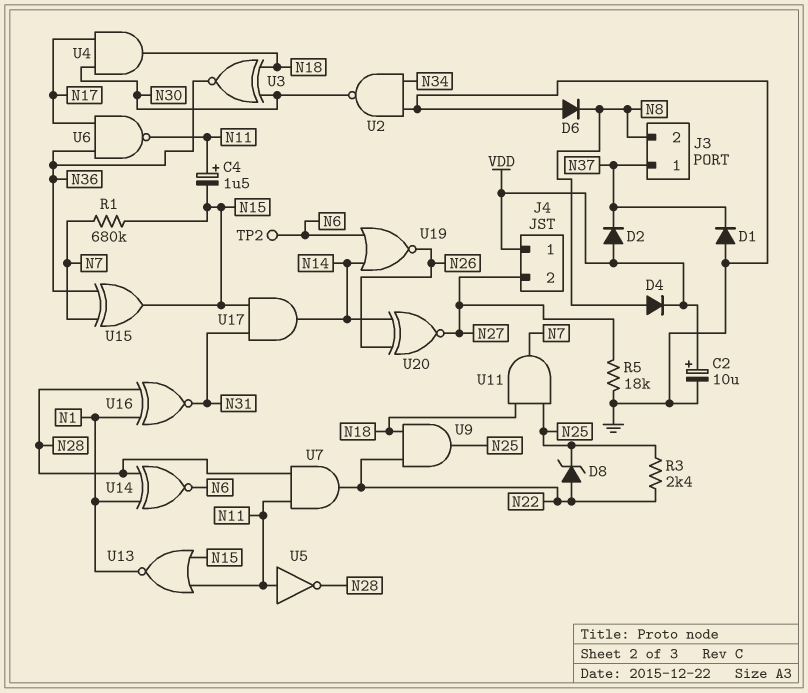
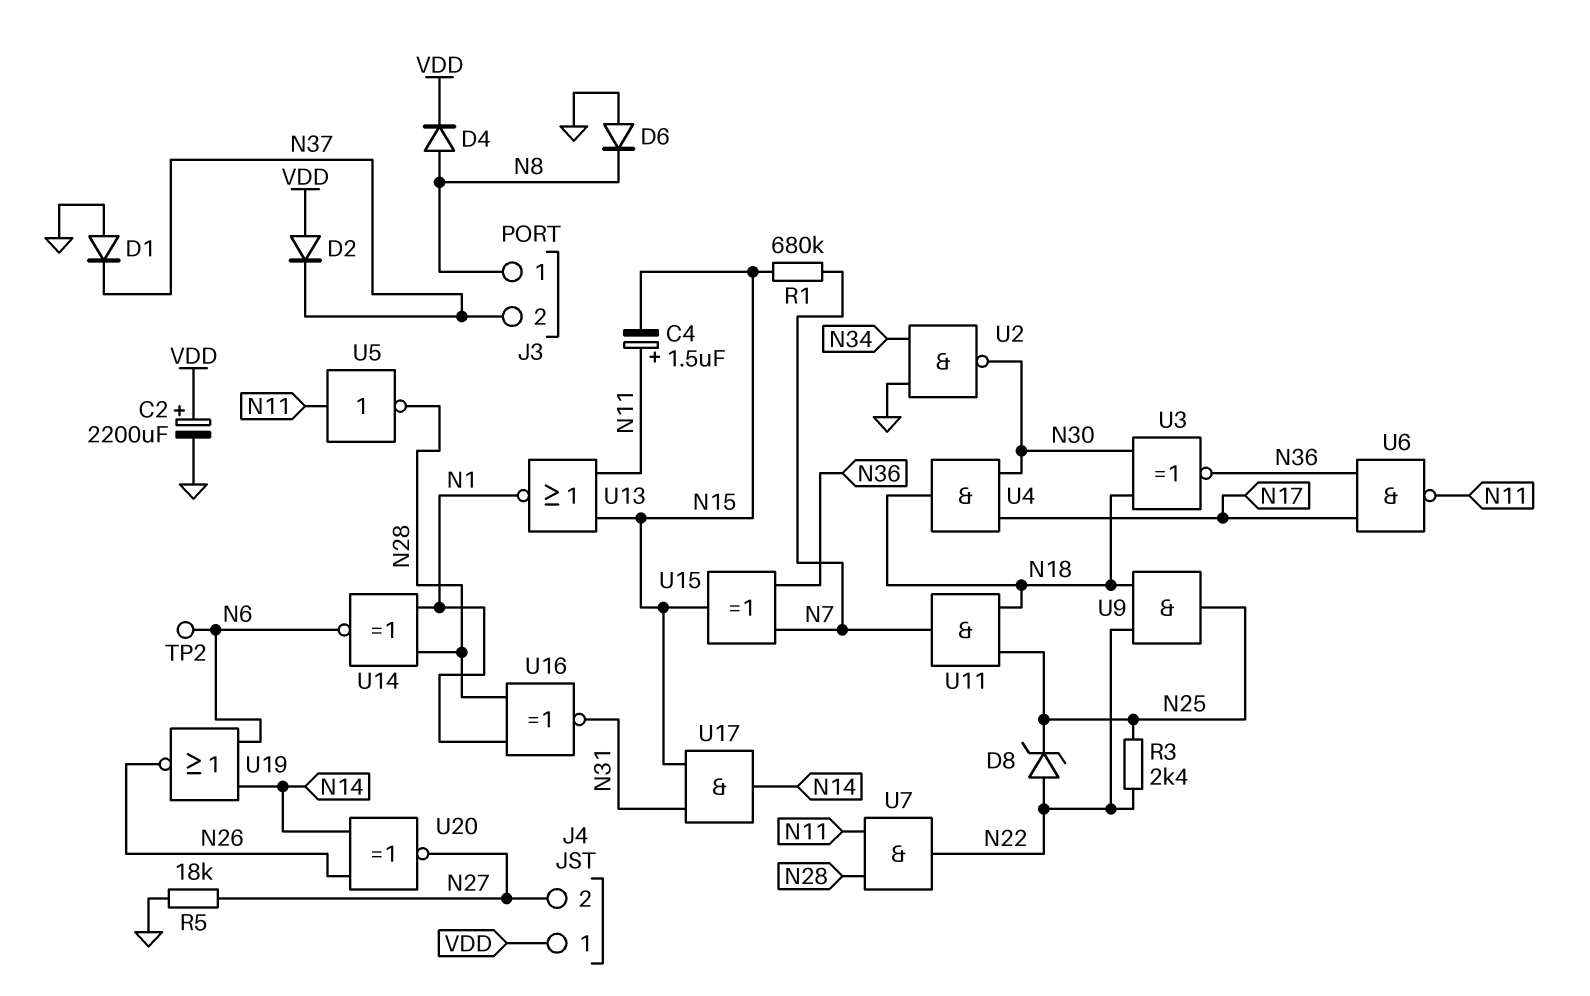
C2: 10uF (plus VDD, minus GND) -> 2200uF (plus VDD, minus GND)
J3 pin 1: N37 -> N8
J3 pin 2: N8 -> N37

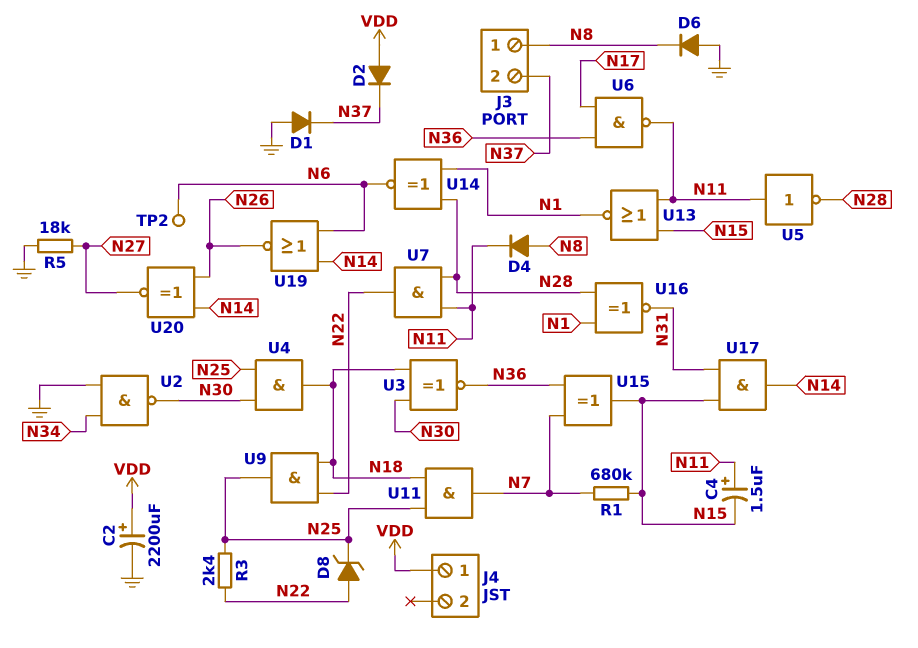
D4: diode (A N8, K VDD) -> diode (A N8, K N11)
J4 pin 2: N27 -> none
U4: AND (in N17, in N30, out N18) -> AND (in N25, in N30, out N18)

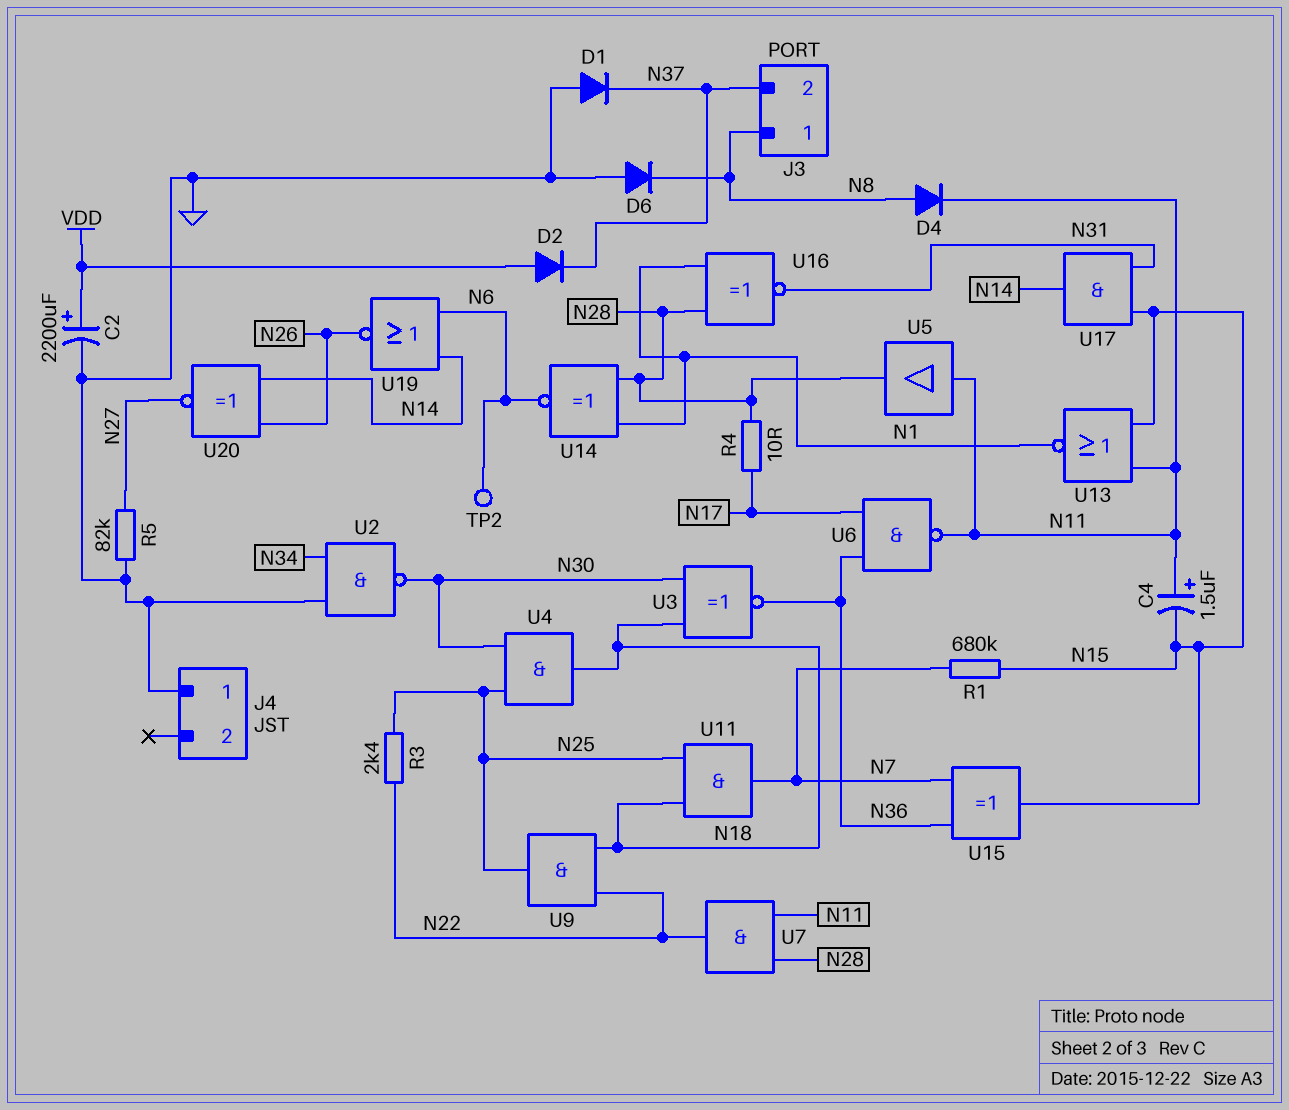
D8: zener (A N22, K N25) -> none
J4 pin 1: VDD -> GND
R4: none -> 10 (N17, N28)
R5: 18k (GND, N27) -> 82k (GND, N27)
U5: NOT (in N11, out N28) -> buffer (in N11, out N28)

